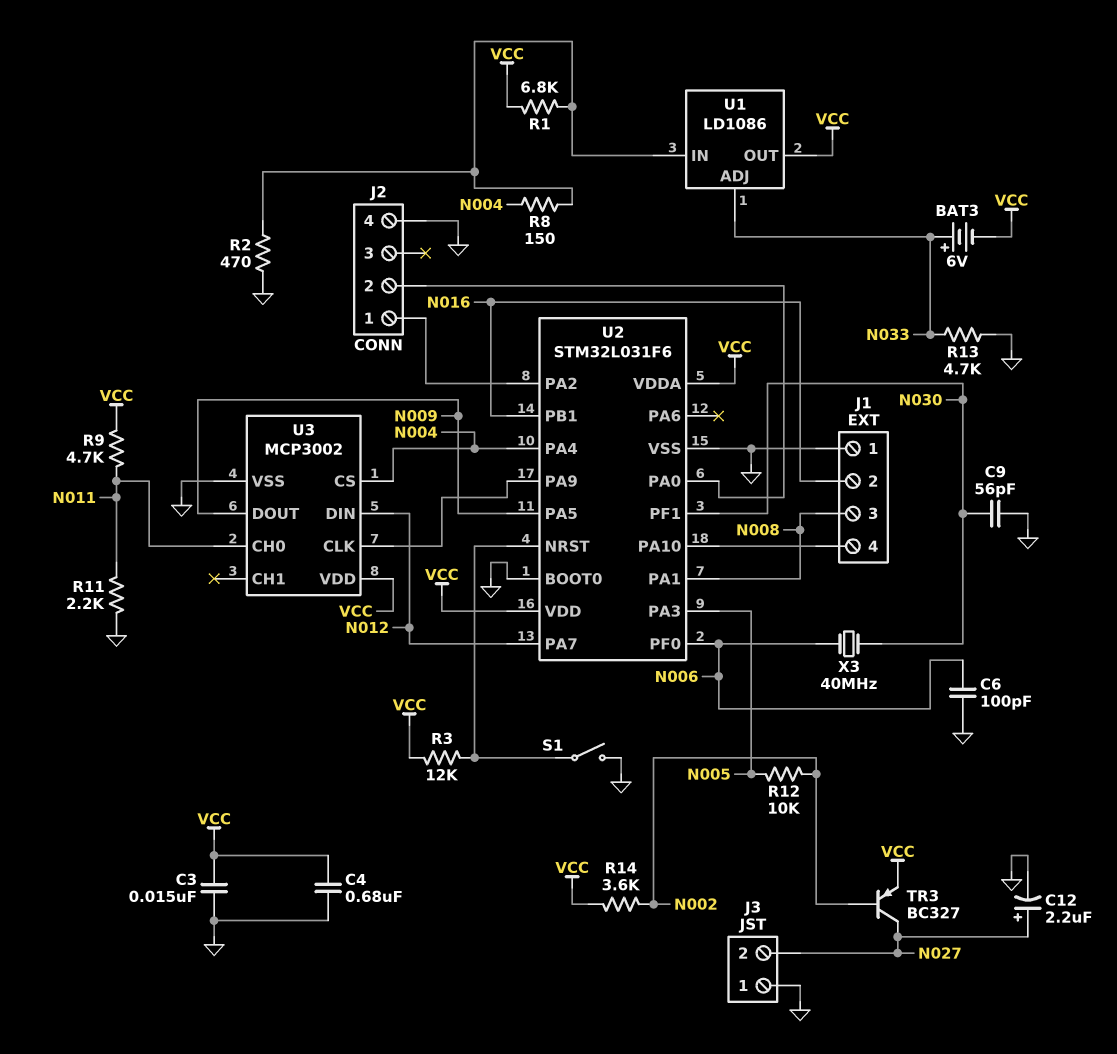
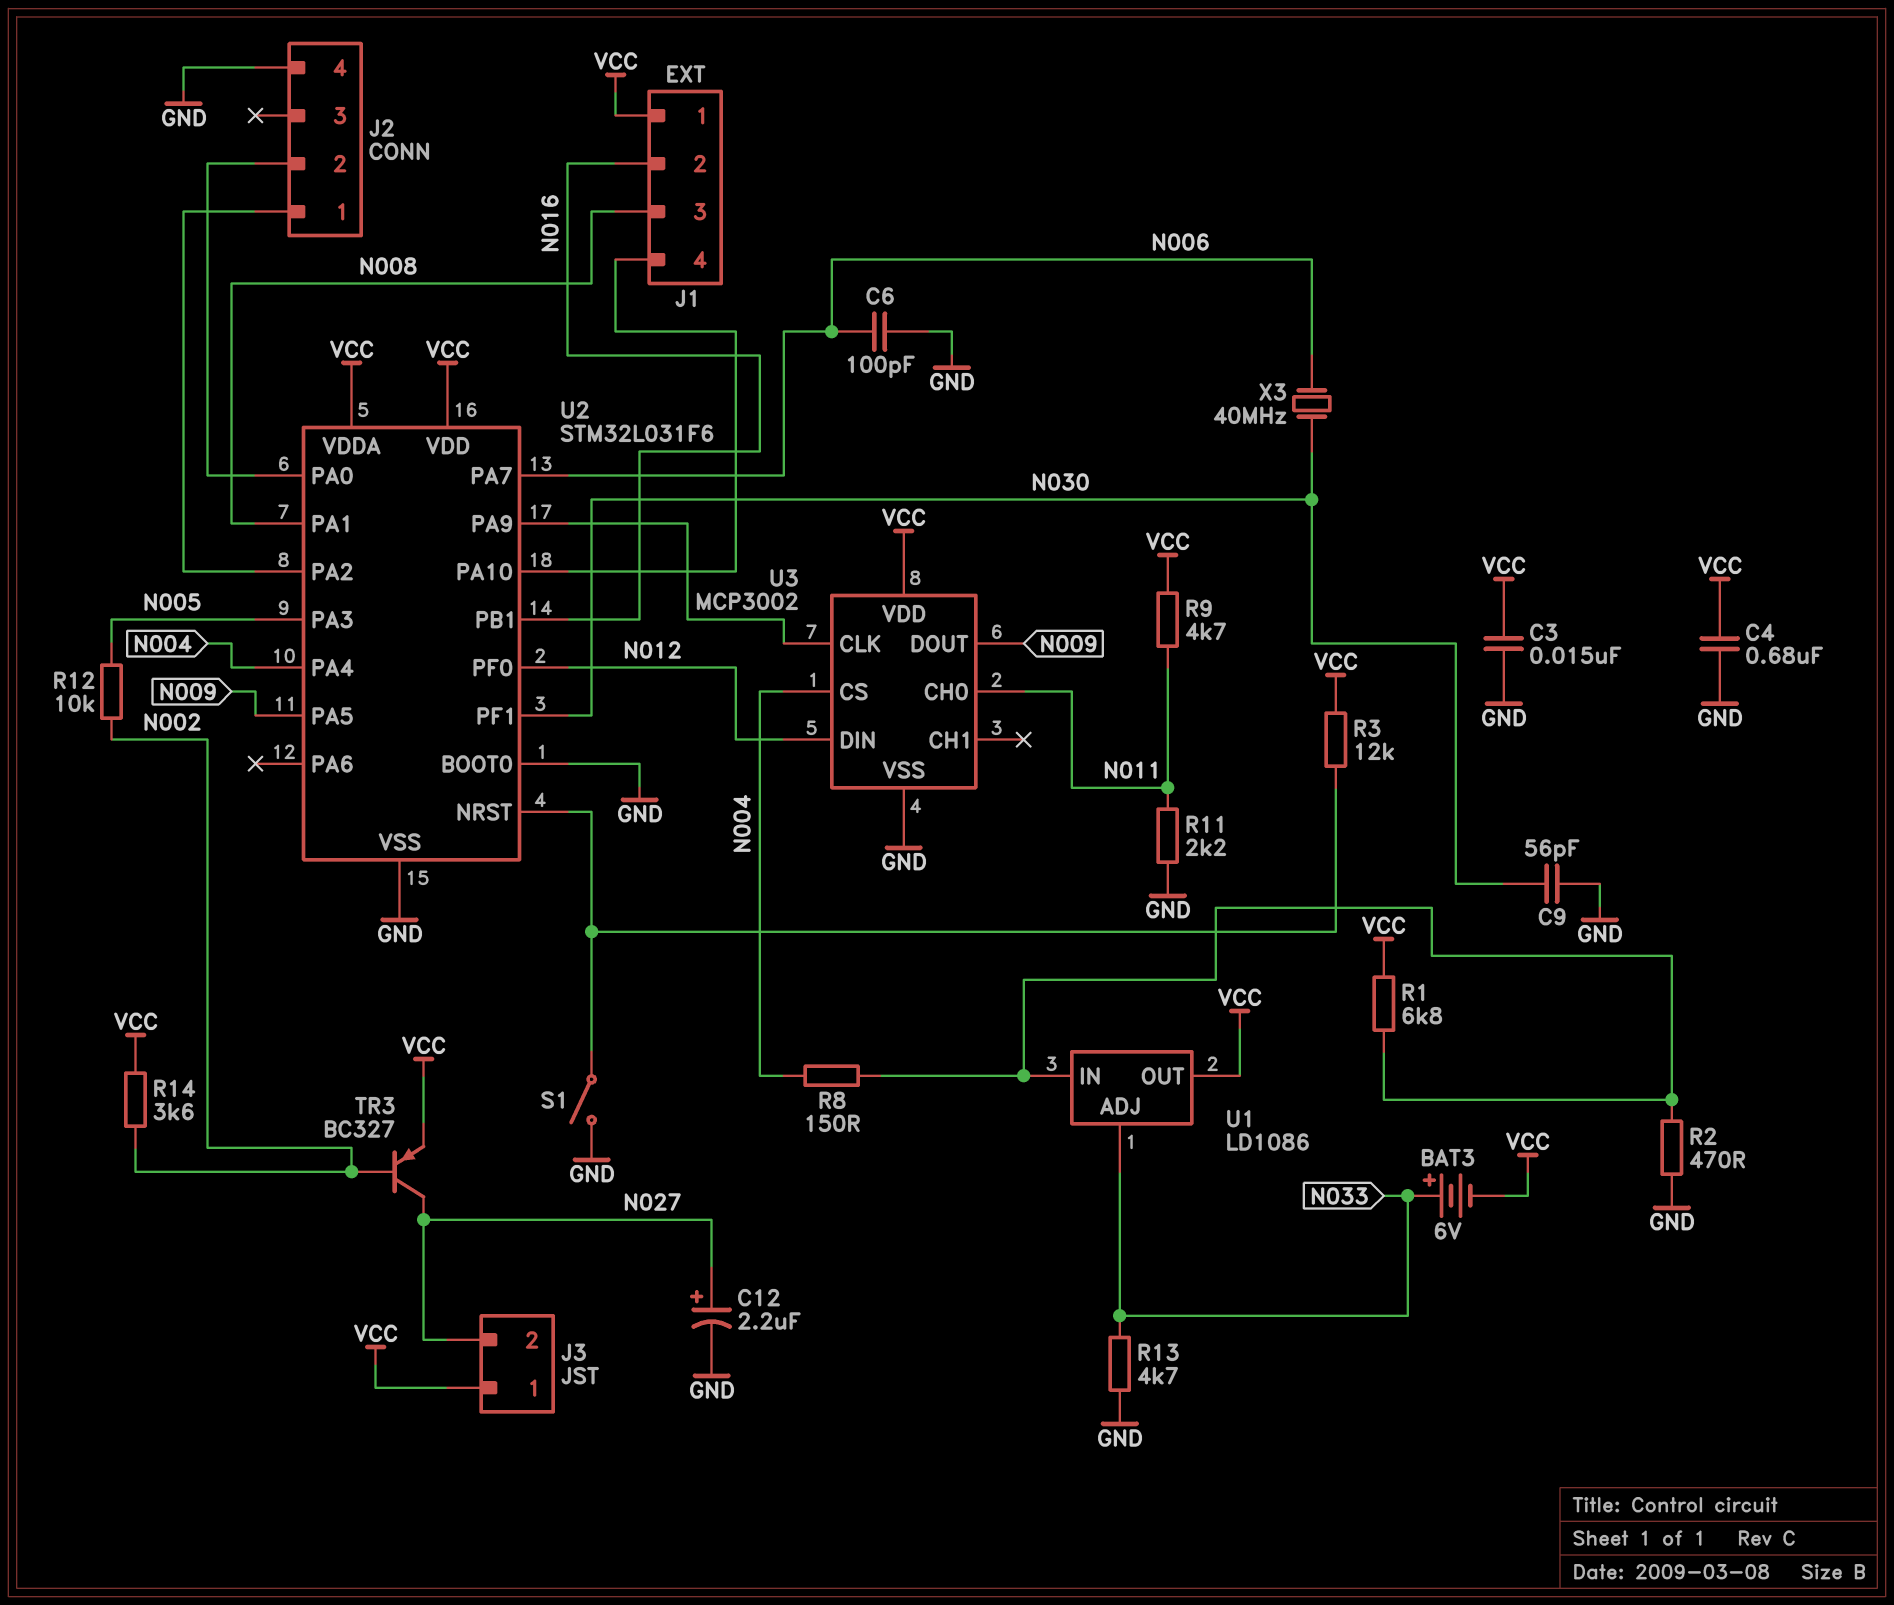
J1 pin 1: GND -> VCC
J3 pin 1: GND -> VCC
U2 pin PA7: N012 -> N006
U2 pin PF0: N006 -> N012

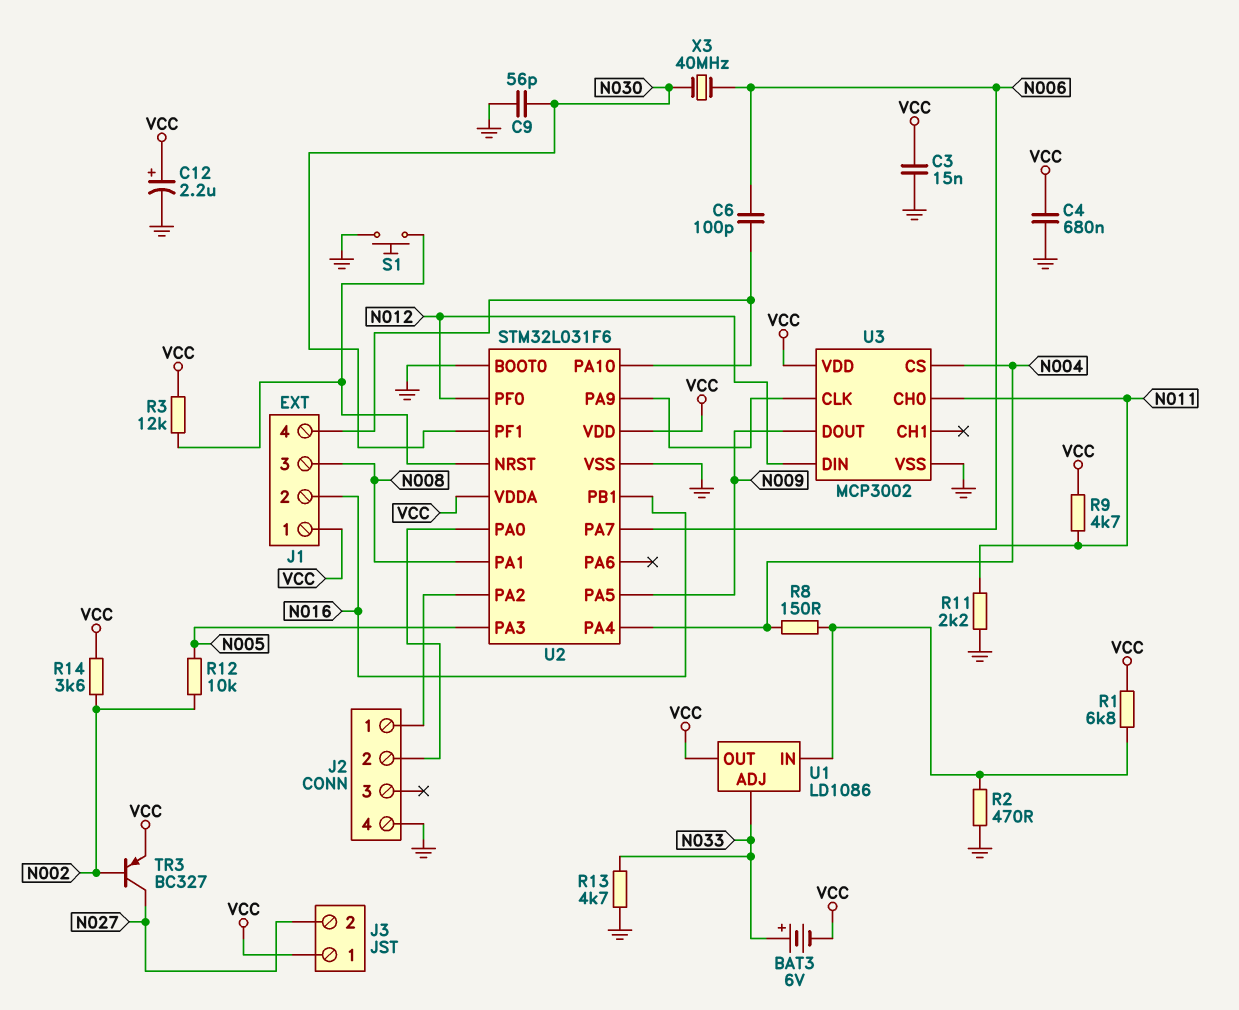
C6: 100pF (GND, N006) -> 100pF (J1/4, N006)
C12: 2.2uF (plus N027, minus GND) -> 2.2uF (plus VCC, minus GND)
S1: switch (GND, U2/NRST) -> button (GND, U2/NRST)

